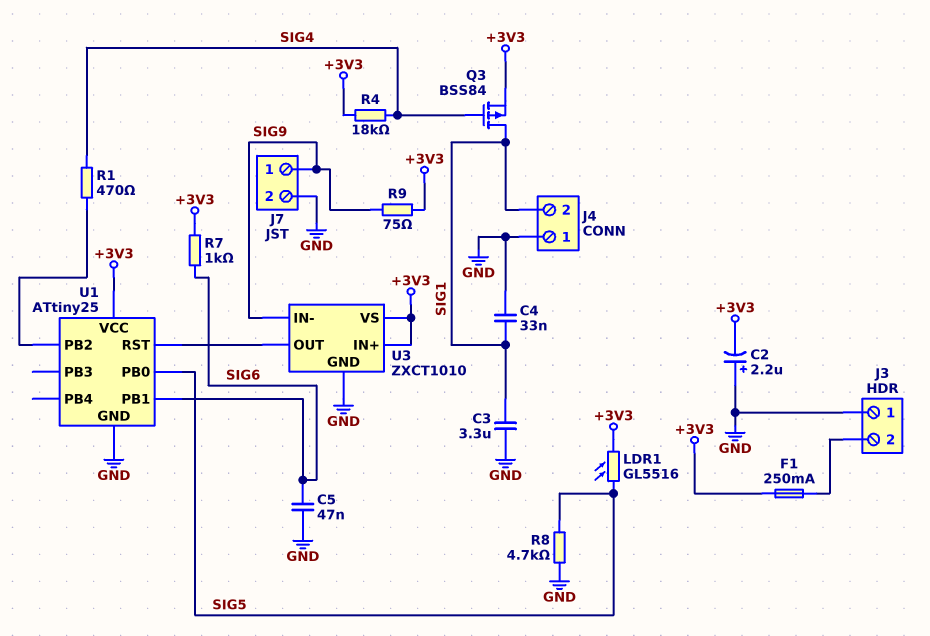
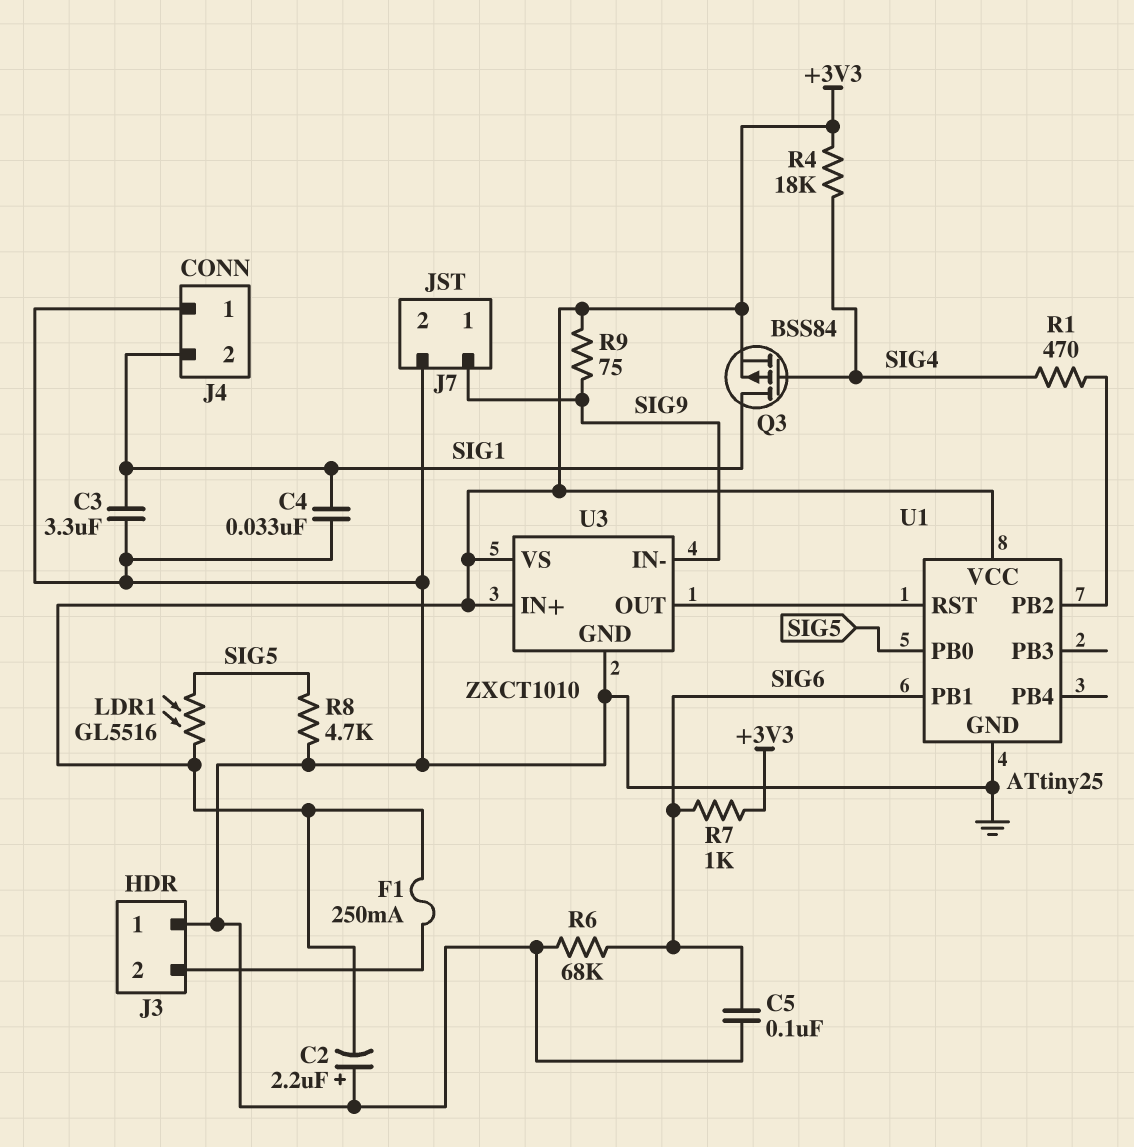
C5: 47nF (GND, SIG6) -> 100nF (GND, SIG6)
R6: none -> 68k (GND, SIG6)

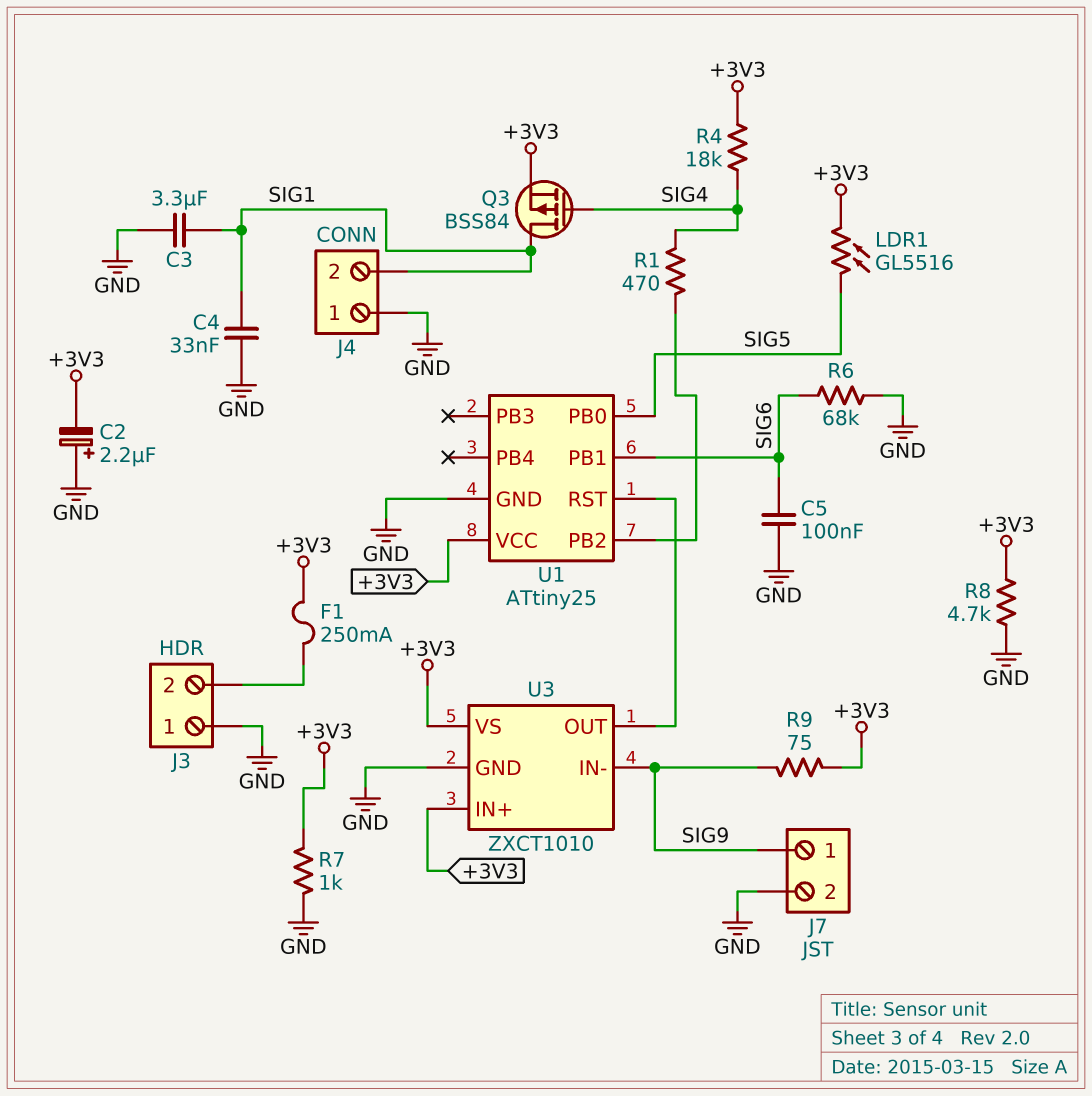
R7: 1k (+3V3, SIG6) -> 1k (+3V3, GND)
R8: 4.7k (GND, SIG5) -> 4.7k (+3V3, GND)

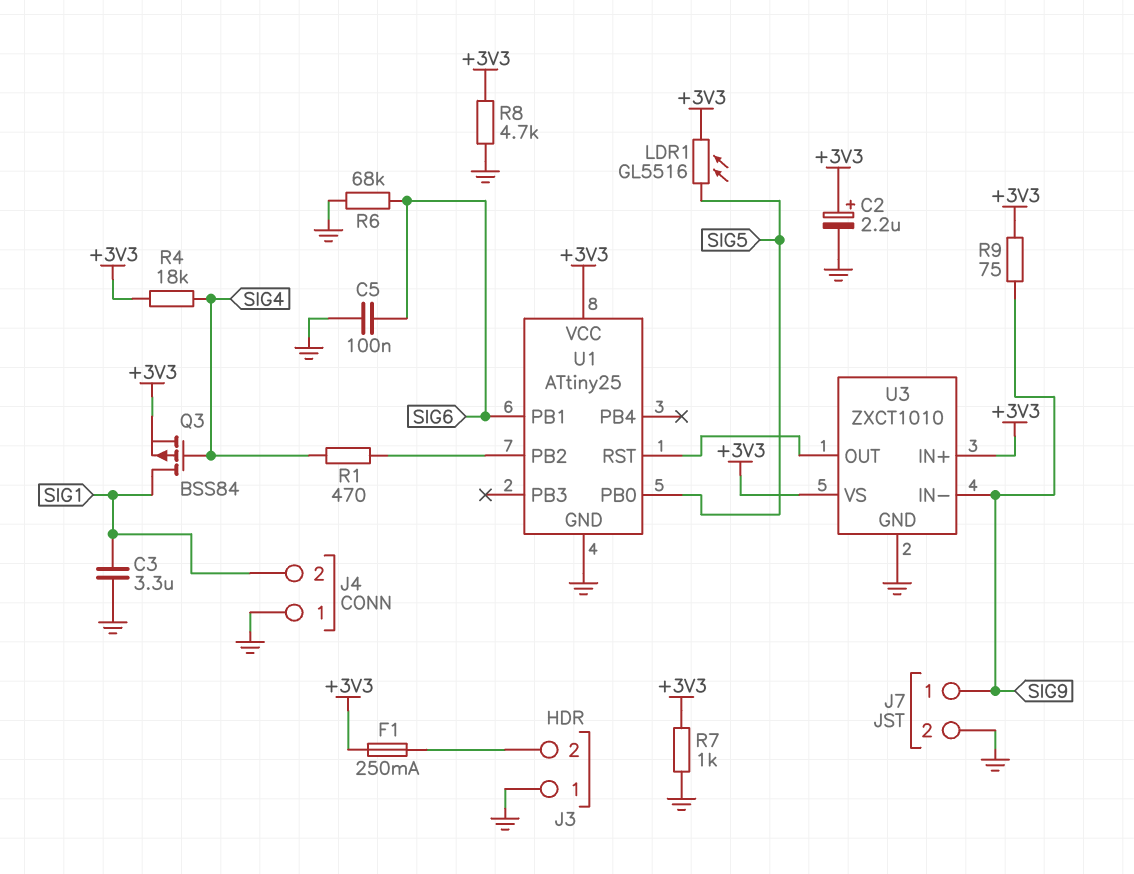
C2: 2.2uF (plus GND, minus +3V3) -> 2.2uF (plus +3V3, minus GND)
C4: 33nF (GND, SIG1) -> none

